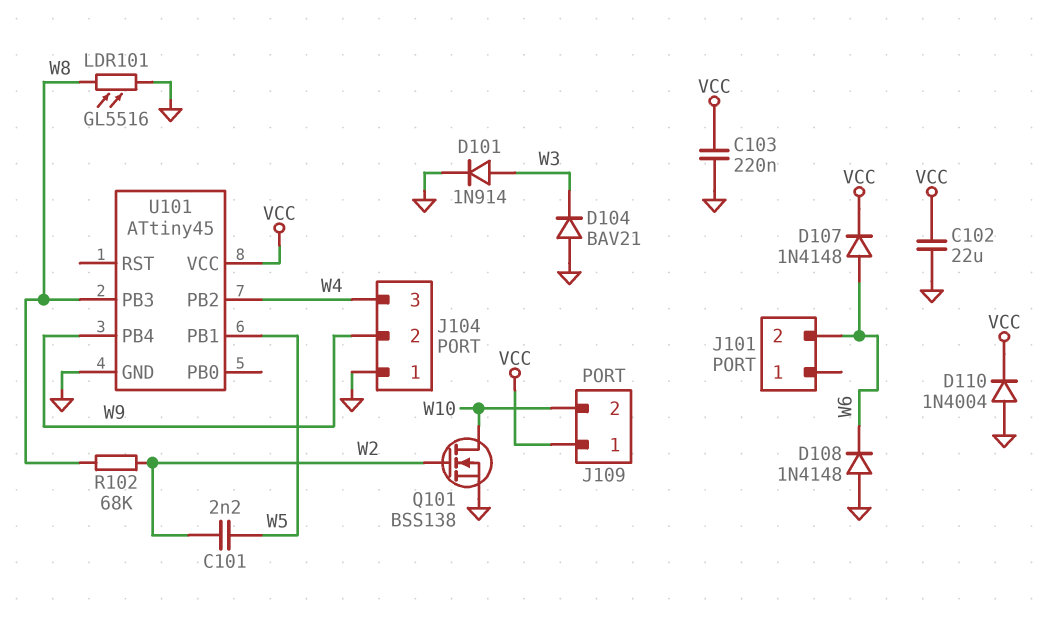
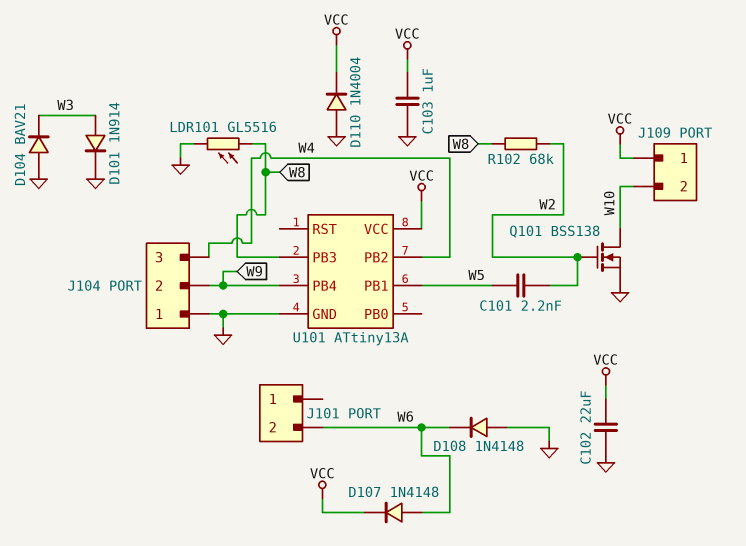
C103: 220nF (GND, VCC) -> 1uF (GND, VCC)
U101: ATtiny45 -> ATtiny13A

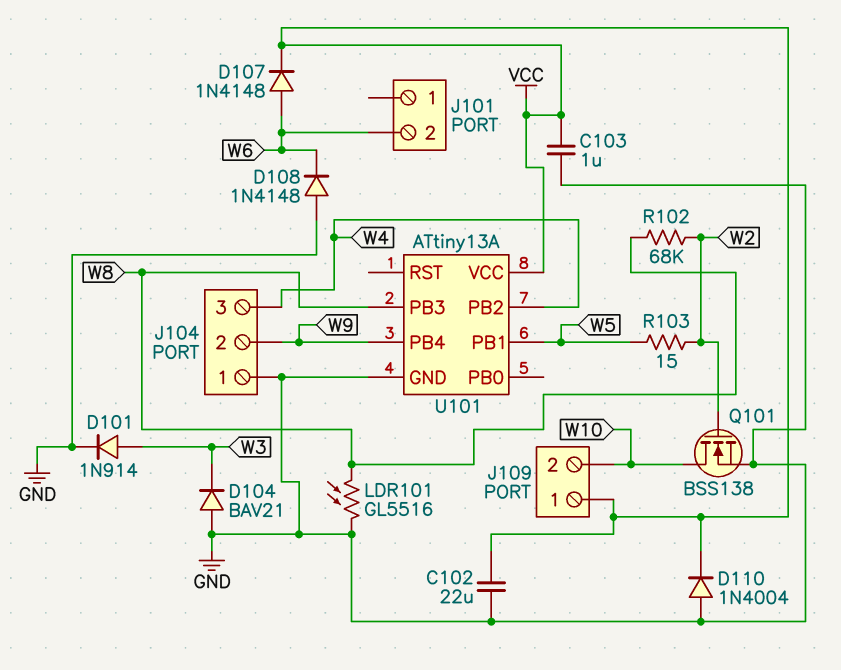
C101: 2.2nF (W2, W5) -> none
R103: none -> 15 (W2, W5)

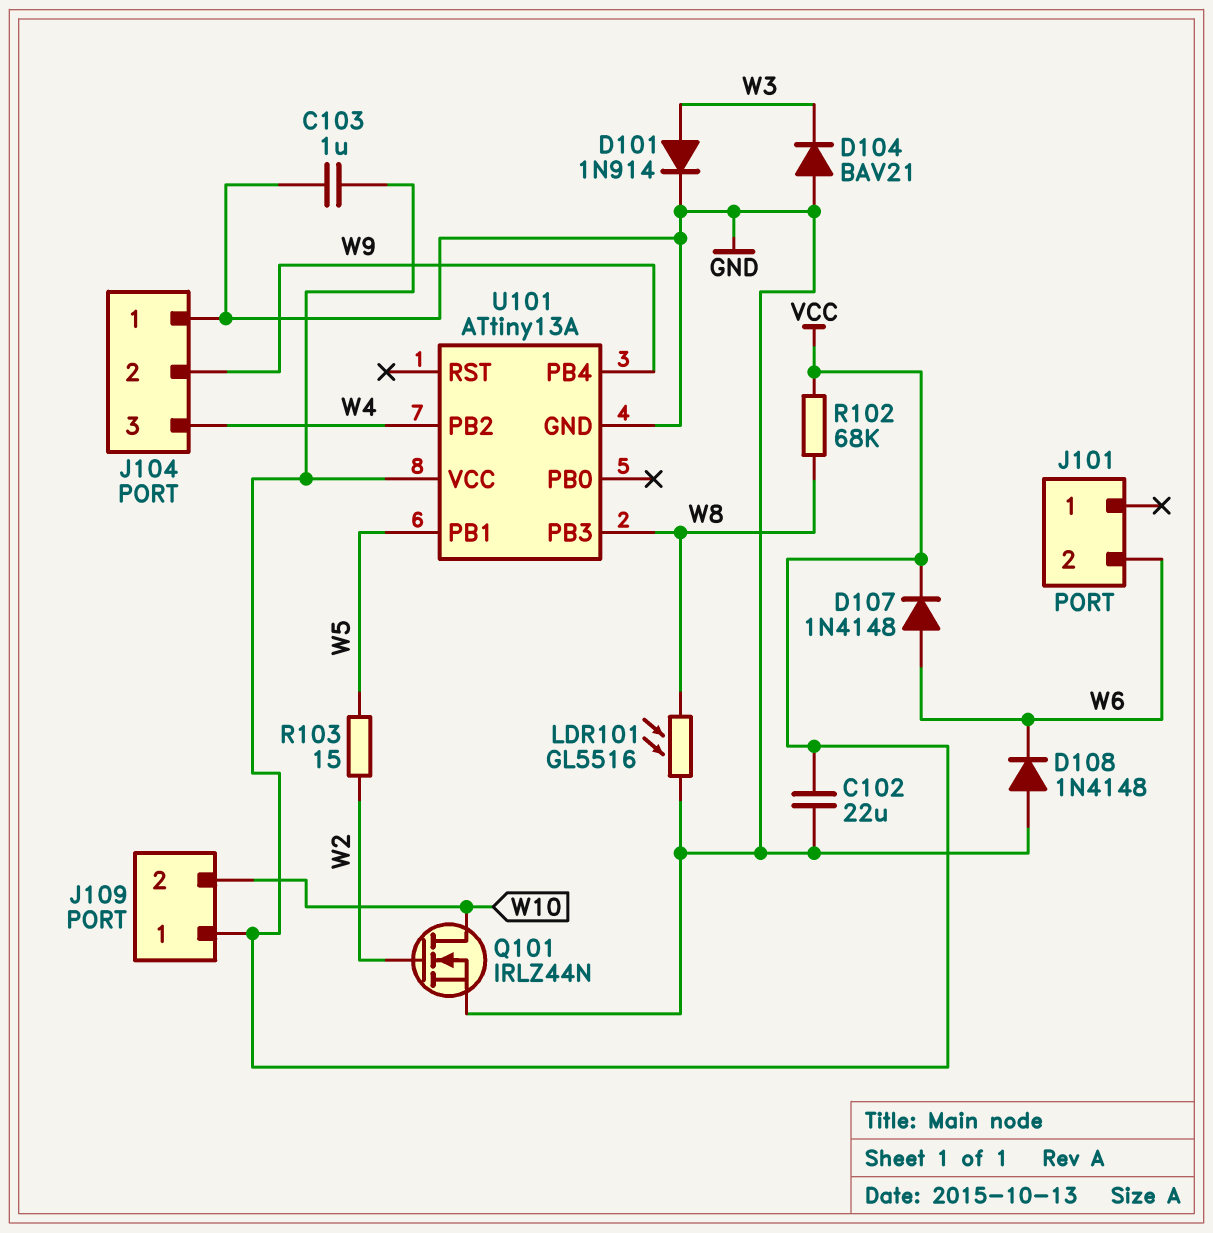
D110: diode 1N4004 (A GND, K VCC) -> none
Q101: NMOS BSS138 (G W2, D W10, S GND) -> NMOS IRLZ44N (G W2, D W10, S GND)
R102: 68k (W2, W8) -> 68k (VCC, W8)

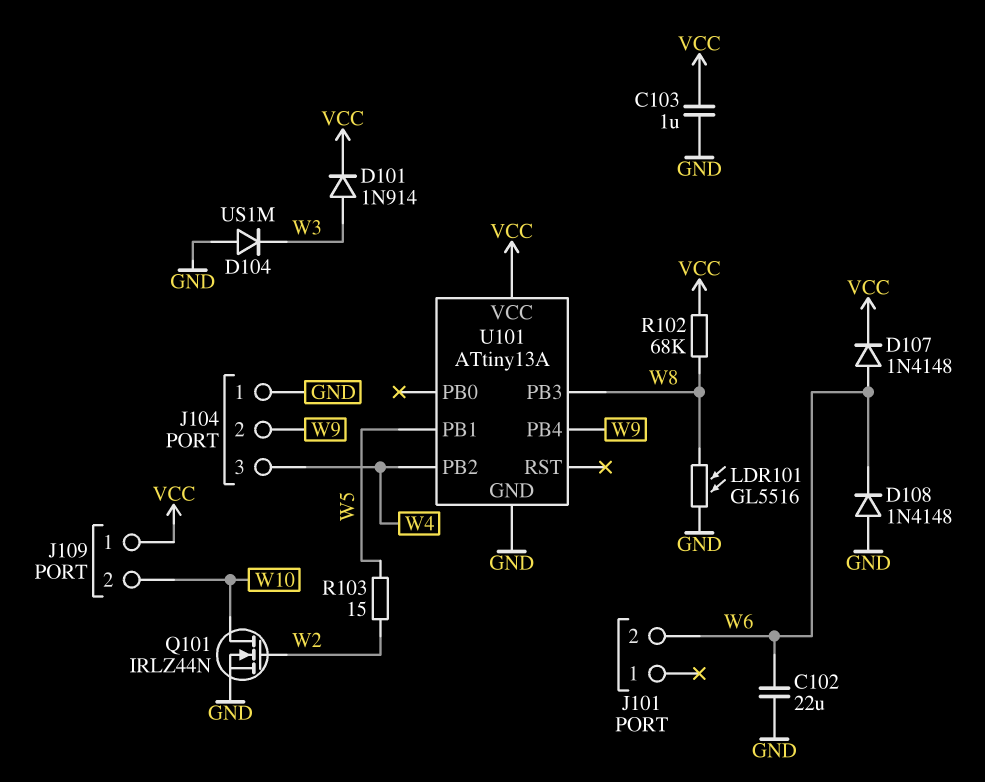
C102: 22uF (GND, VCC) -> 22uF (GND, W6)
D101: diode 1N914 (A W3, K GND) -> diode 1N914 (A W3, K VCC)
D104: diode BAV21 (A GND, K W3) -> diode US1M (A GND, K W3)

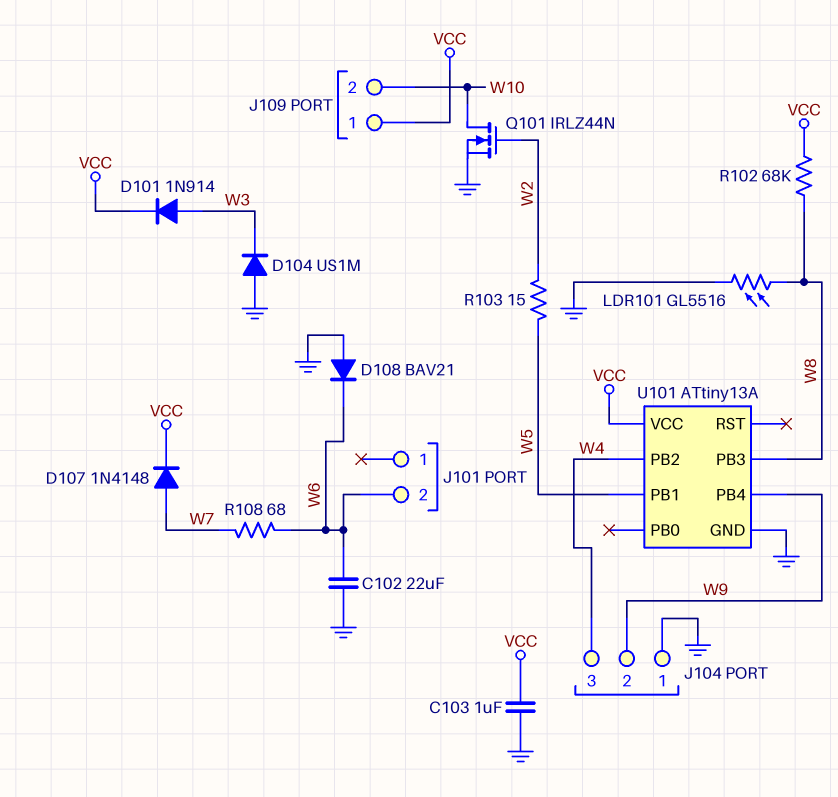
D107: diode 1N4148 (A W6, K VCC) -> diode 1N4148 (A W7, K VCC)
D108: diode 1N4148 (A GND, K W6) -> diode BAV21 (A GND, K W6)
R108: none -> 68 (W6, W7)

